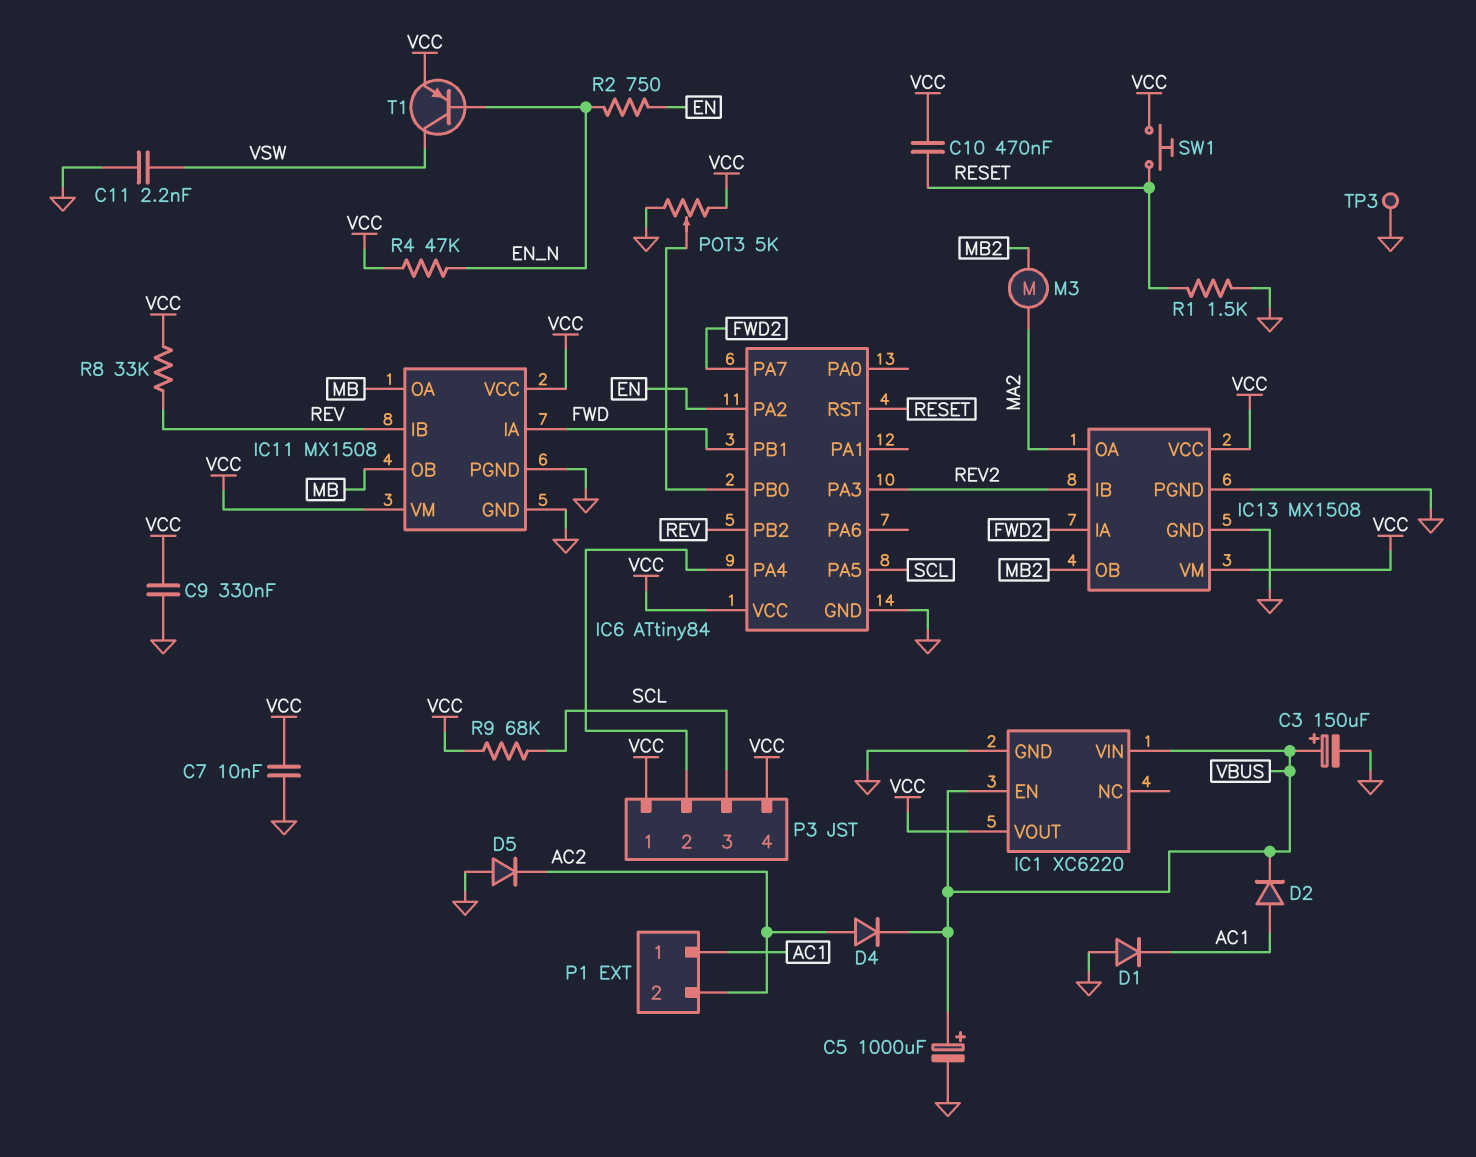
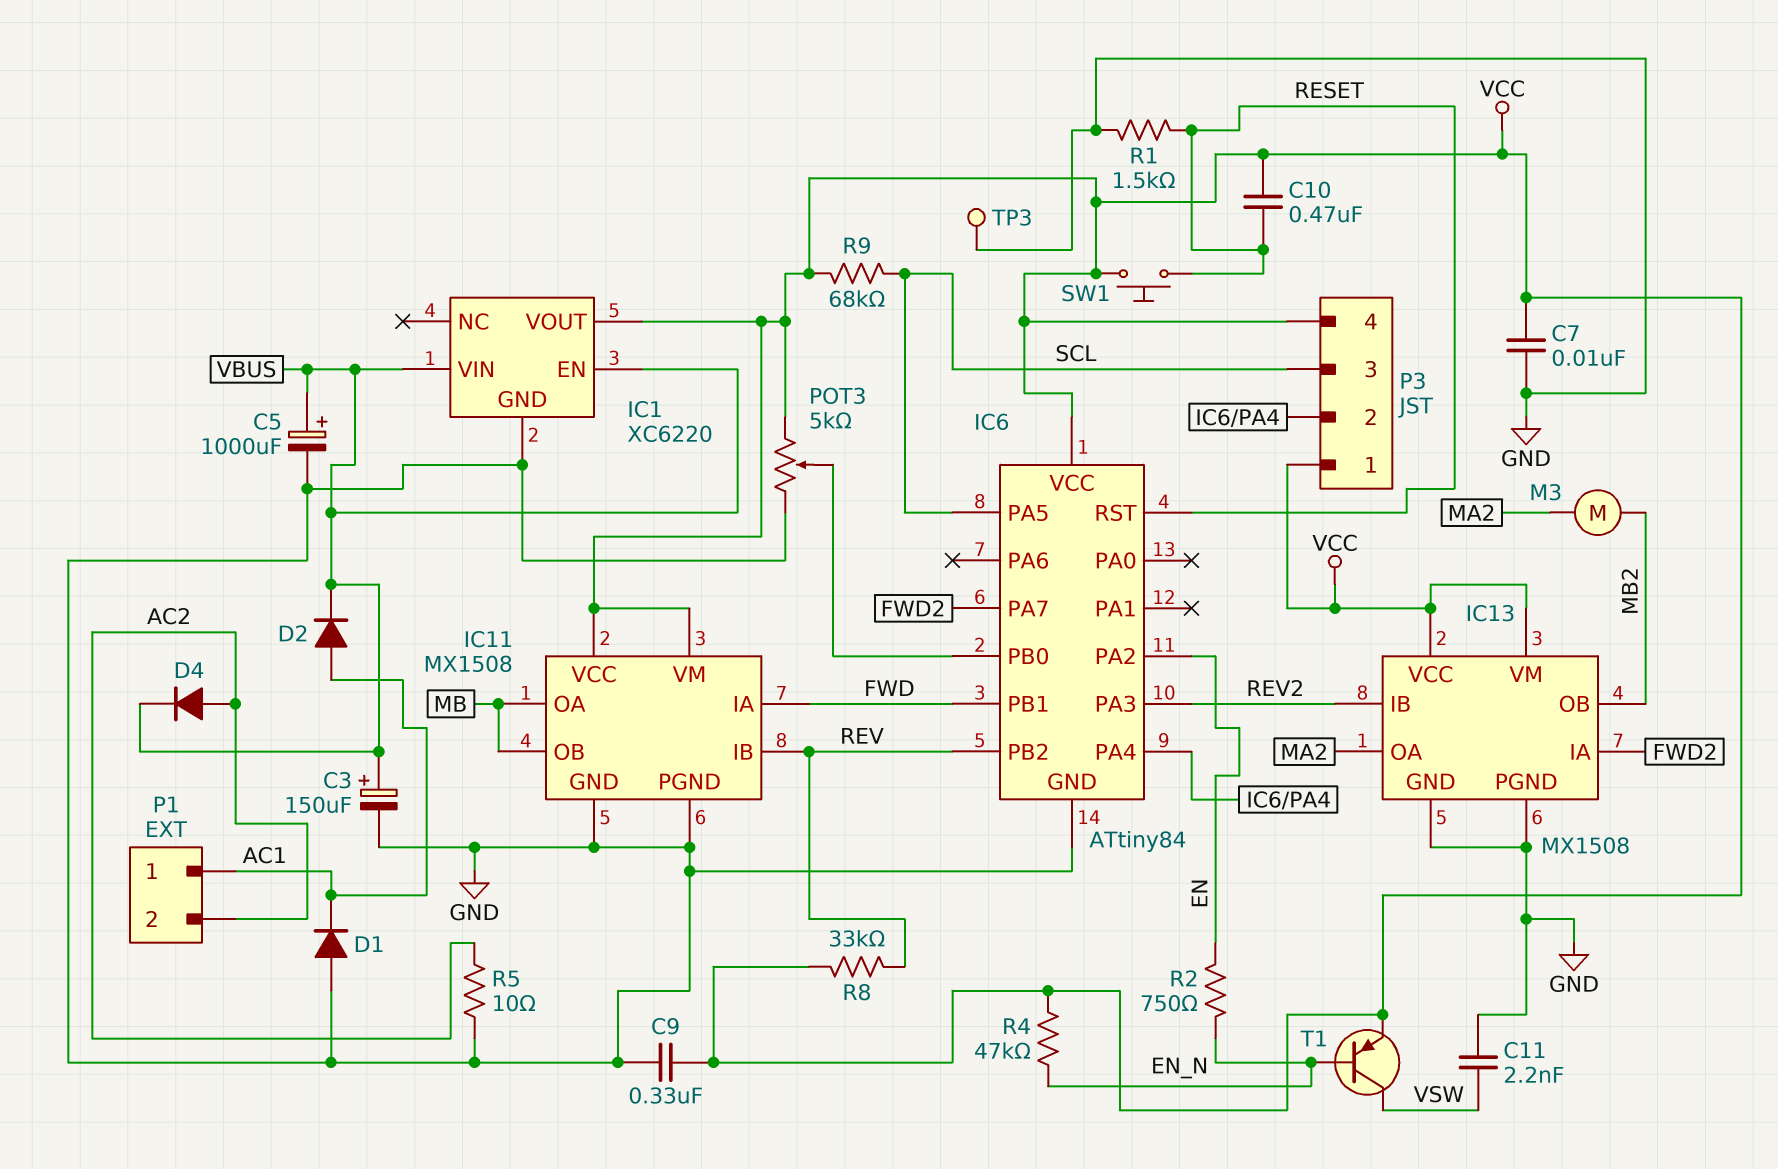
D5: diode (A GND, K AC2) -> none
R5: none -> 10 (AC2, GND)

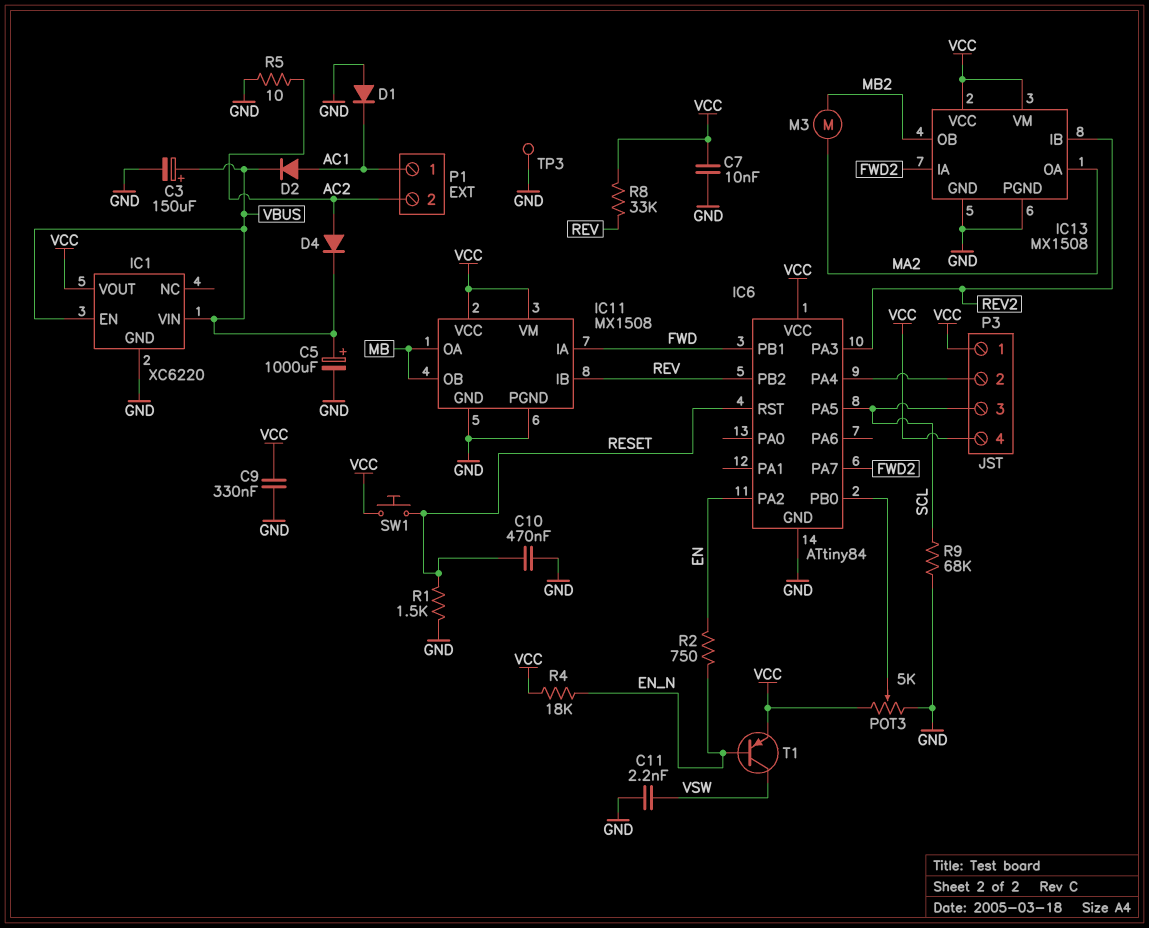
C10: 470nF (RESET, VCC) -> 470nF (GND, RESET)
R4: 47k (EN_N, VCC) -> 18k (EN_N, VCC)
R9: 68k (SCL, VCC) -> 68k (GND, SCL)

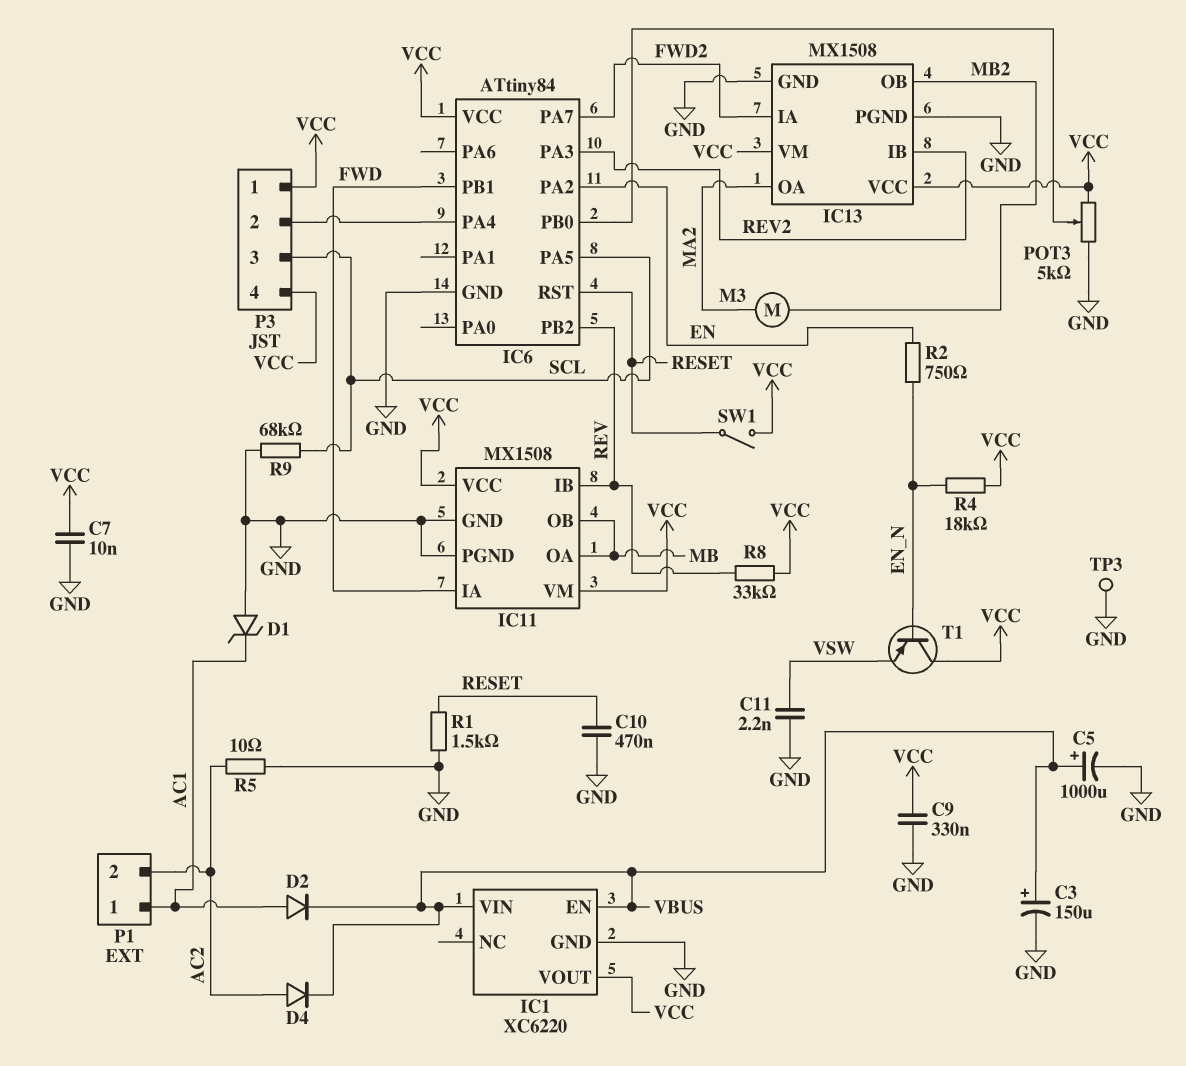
D1: diode (A GND, K AC1) -> zener (A GND, K AC1)
SW1: button (RESET, VCC) -> switch (RESET, VCC)
T1: PNP (B EN_N, C VSW, E VCC) -> PNP (B EN_N, C VCC, E VSW)

